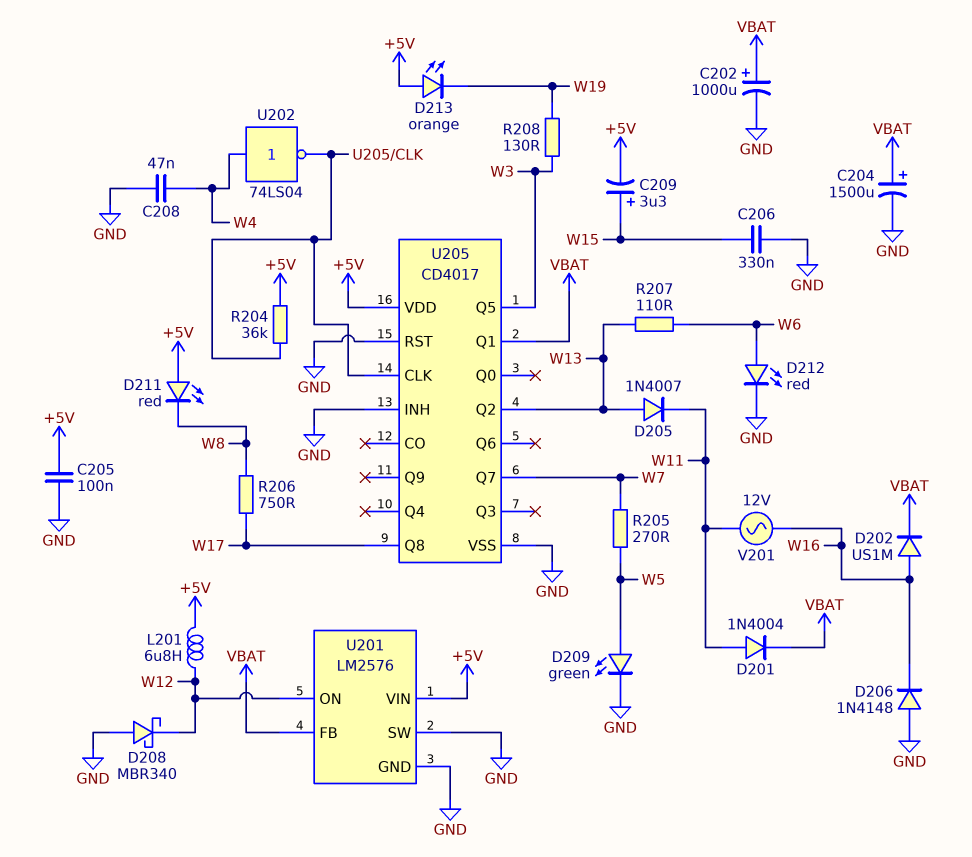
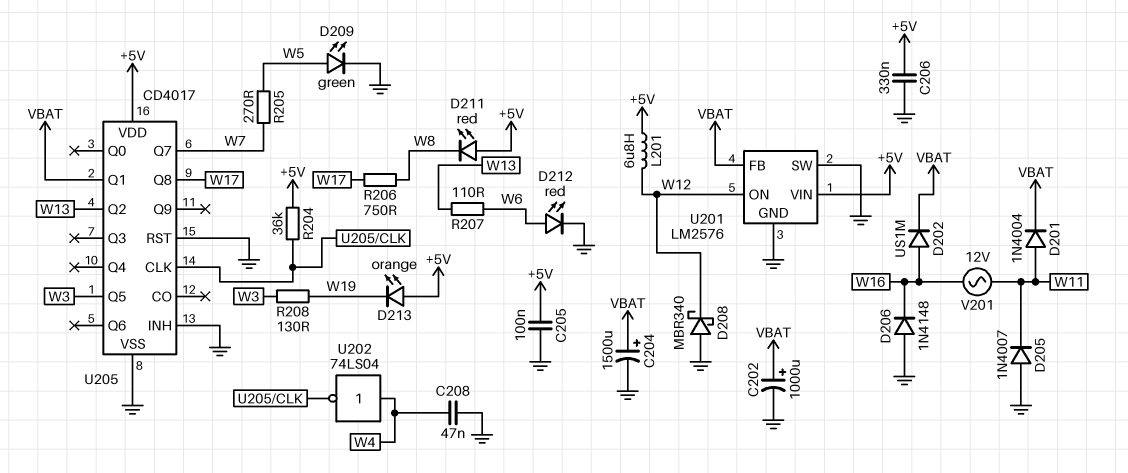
C206: 330nF (GND, W15) -> 330nF (+5V, GND)
C209: 3.3uF (plus W15, minus +5V) -> none
D205: diode 1N4007 (A W13, K W11) -> diode 1N4007 (A GND, K W11)

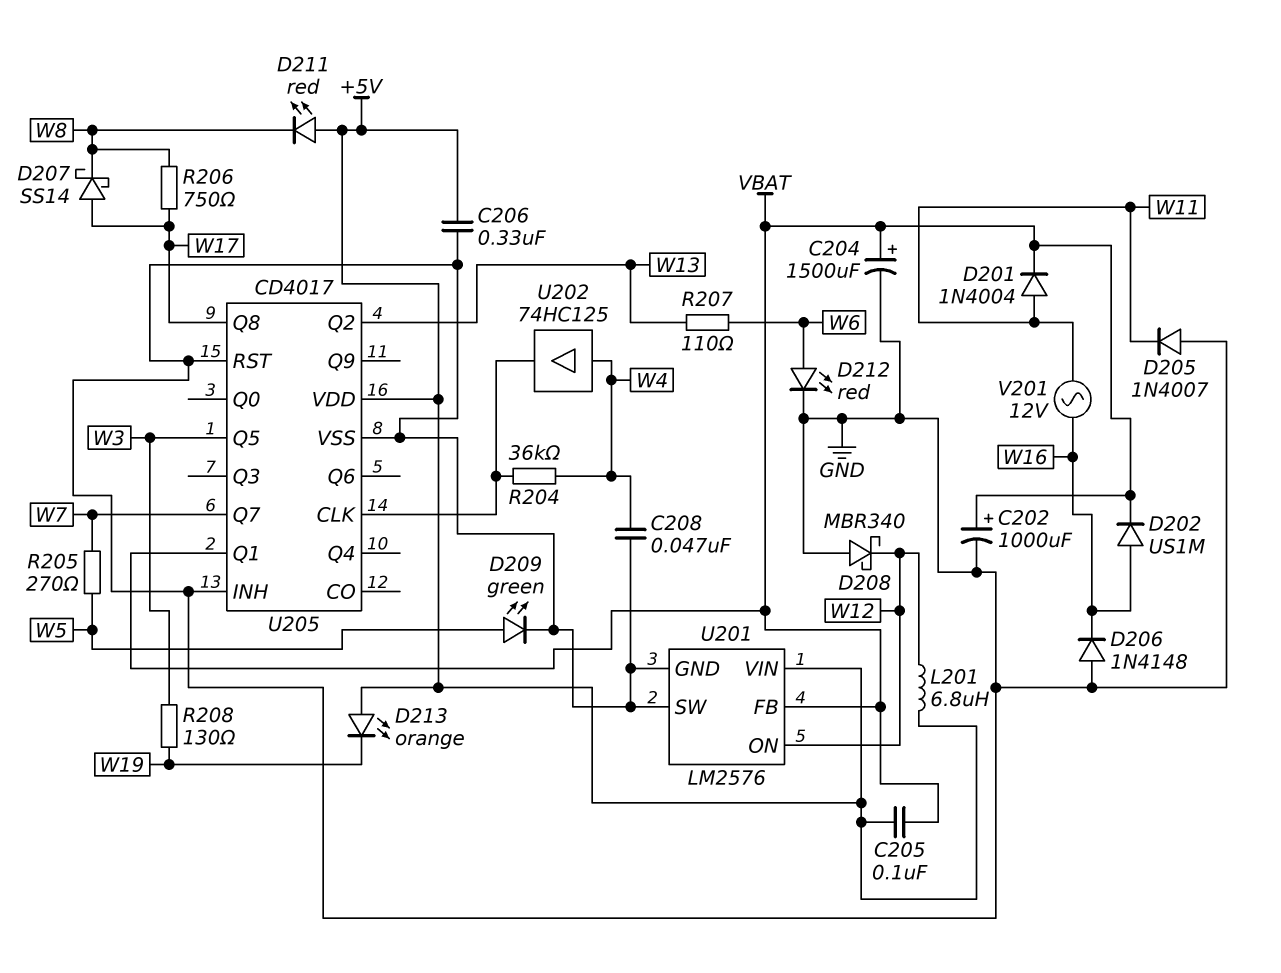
C205: 100nF (+5V, GND) -> 100nF (+5V, VBAT)
D207: none -> schottky SS14 (A W17, K W8)
R204: 36k (+5V, U205/CLK) -> 36k (U205/CLK, W4)
U202: NOT 74LS04 (in W4, out U205/CLK) -> buffer 74HC125 (in W4, out U205/CLK)

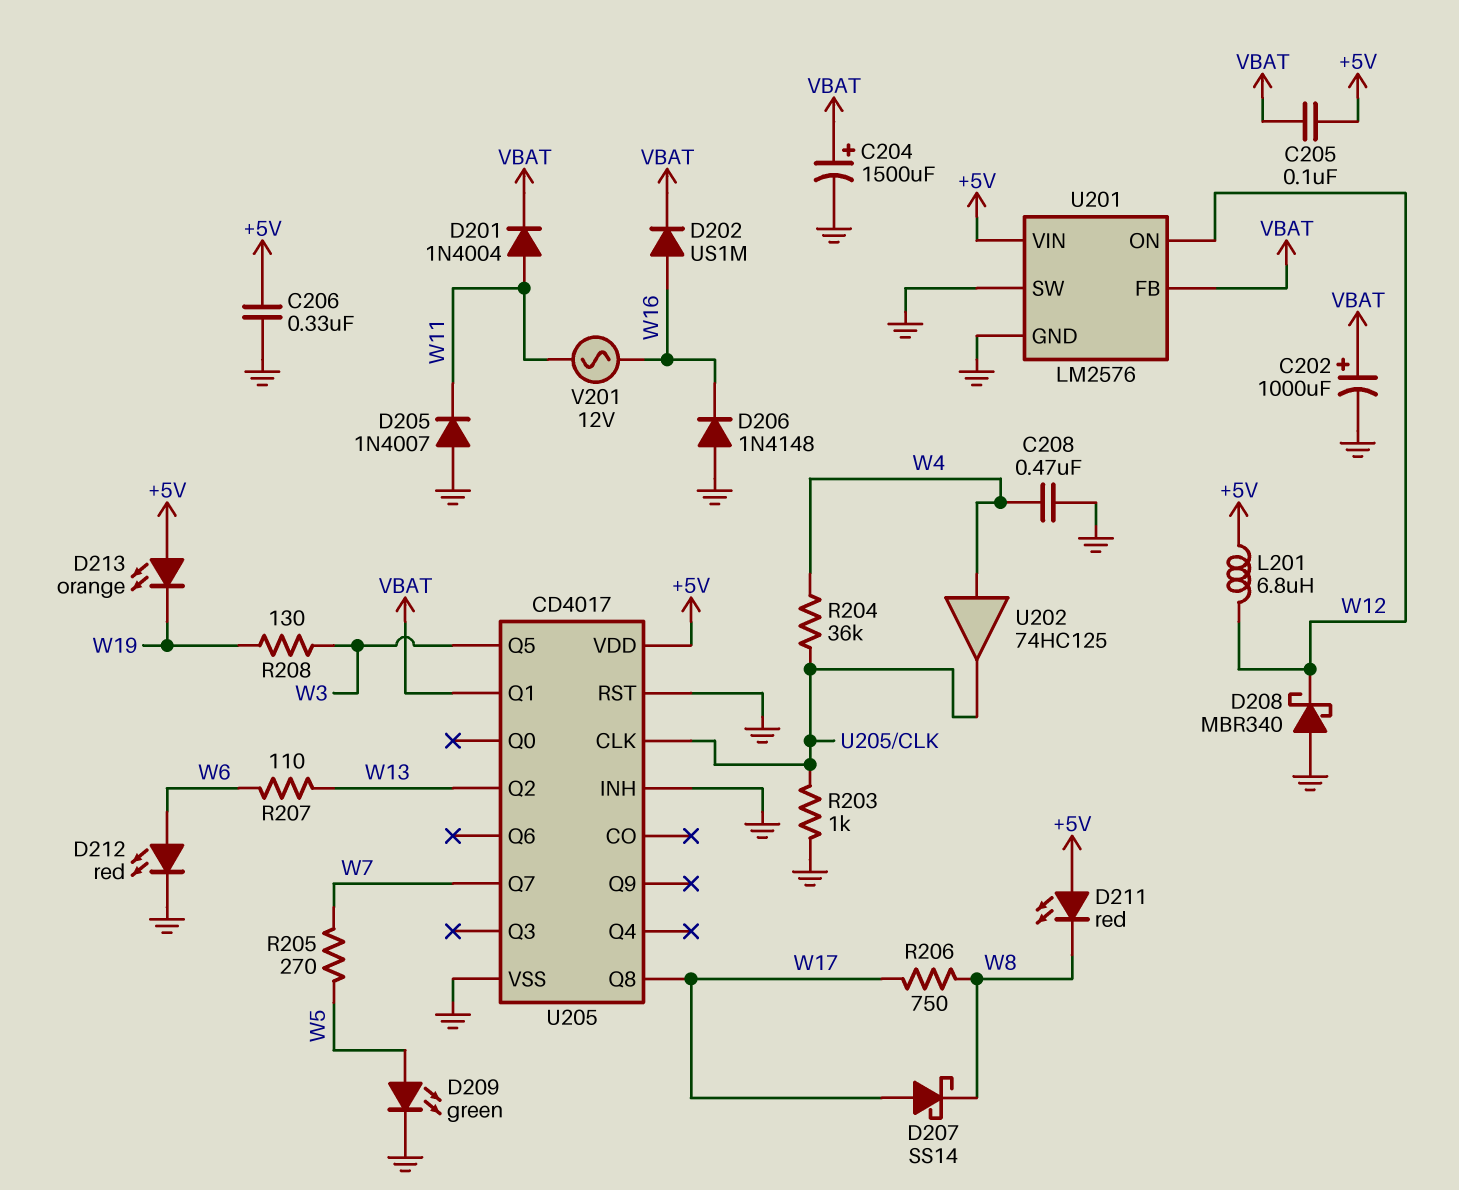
C208: 47nF (GND, W4) -> 470nF (GND, W4)
R203: none -> 1k (GND, U205/CLK)

